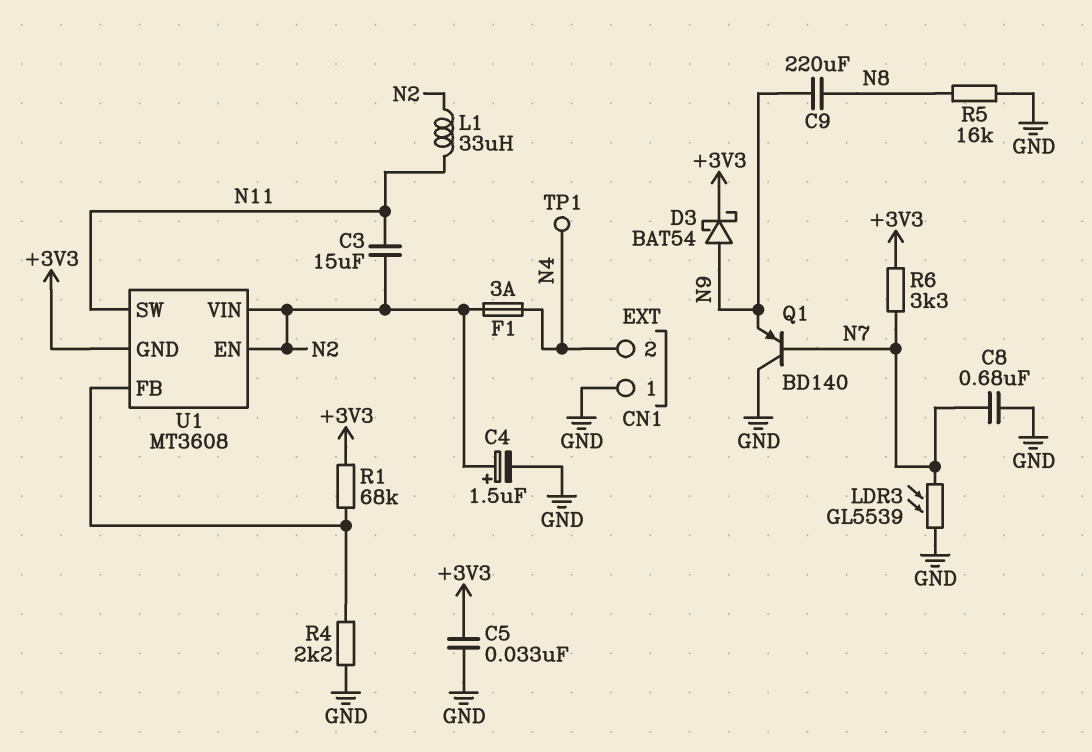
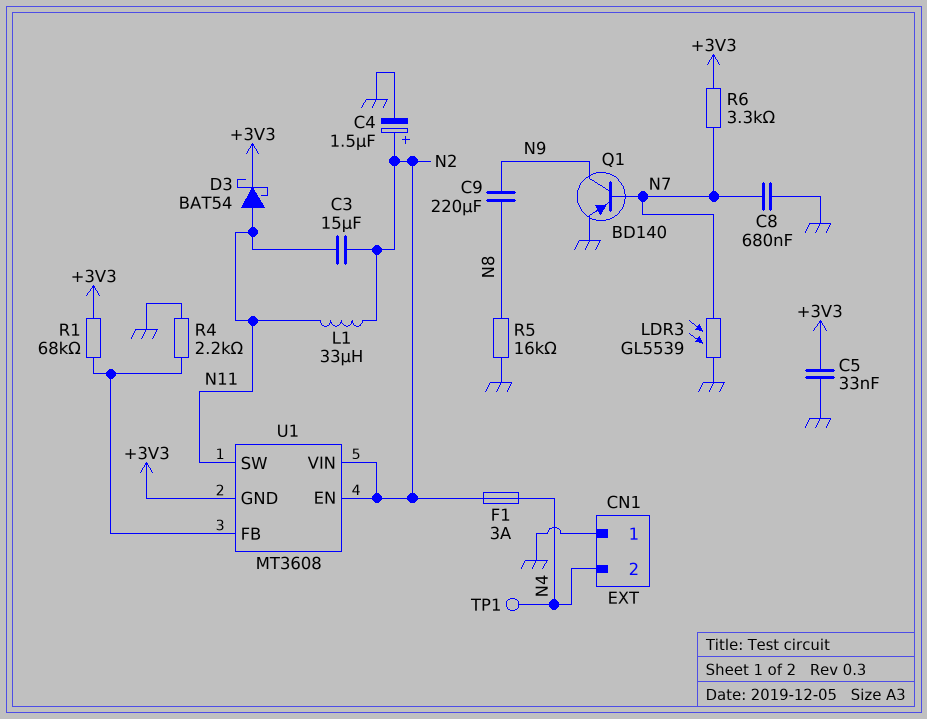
D3: schottky BAT54 (A N9, K +3V3) -> schottky BAT54 (A N11, K +3V3)
Q1: PNP BD140 (B N7, C GND, E N9) -> PNP BD140 (B N7, C N9, E GND)

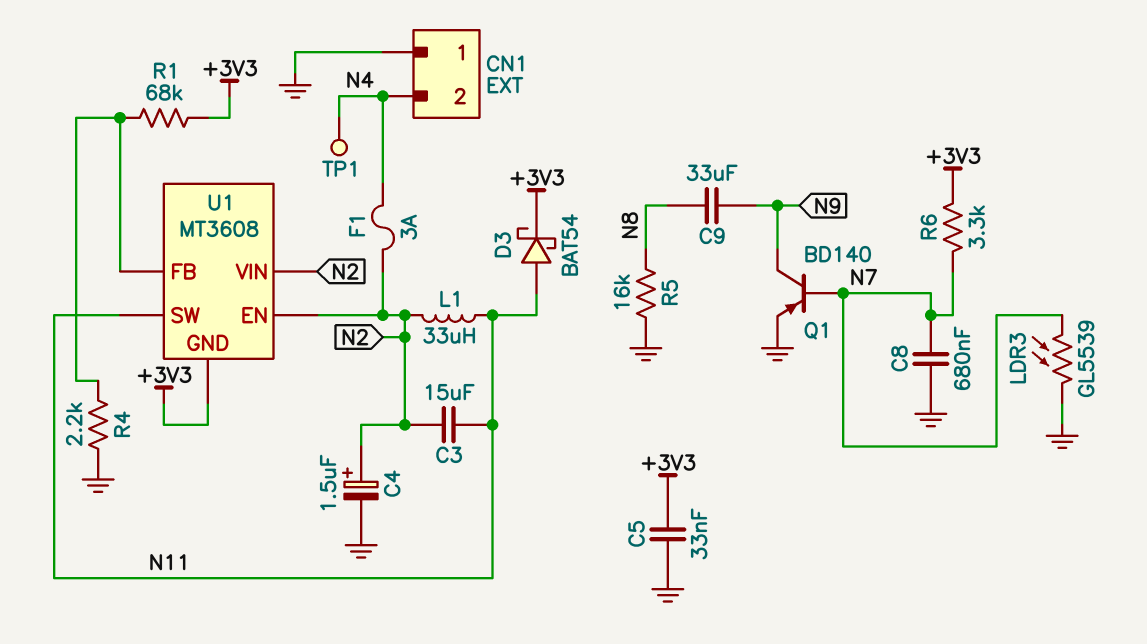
C9: 220uF (N8, N9) -> 33uF (N8, N9)

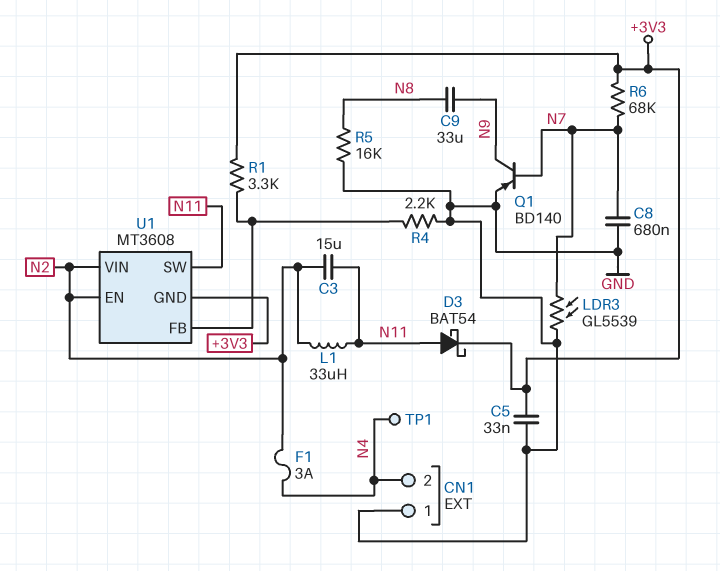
C4: 1.5uF (plus N2, minus GND) -> none
R1: 68k (+3V3, U1/FB) -> 3.3k (+3V3, U1/FB)
R6: 3.3k (+3V3, N7) -> 68k (+3V3, N7)

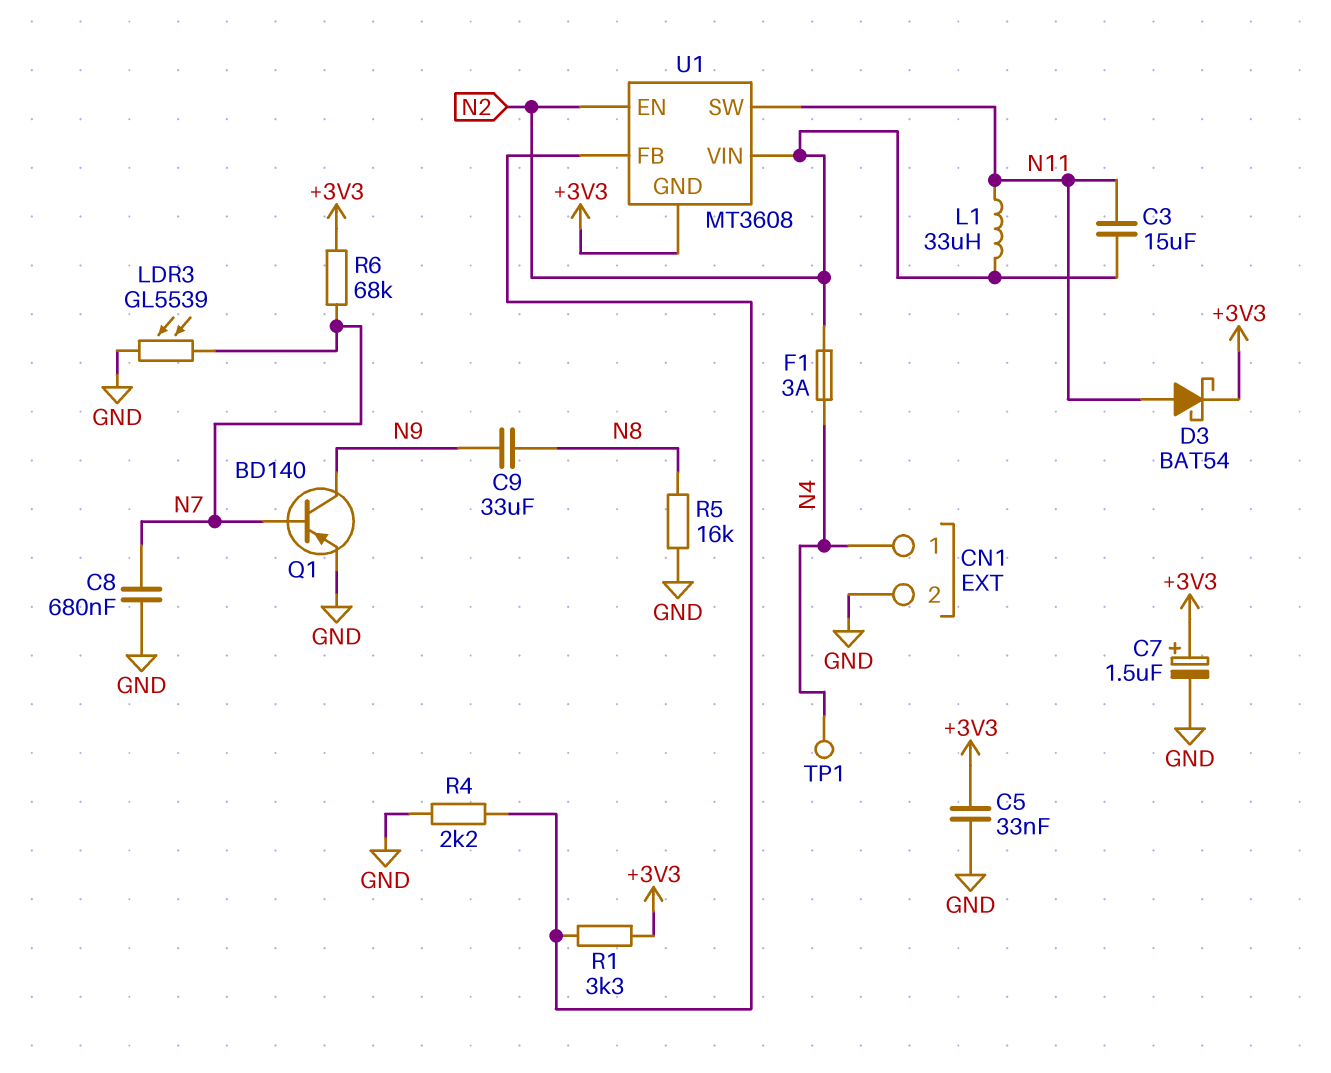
C7: none -> 1.5uF (plus +3V3, minus GND)
CN1 pin 1: GND -> N4
CN1 pin 2: N4 -> GND

